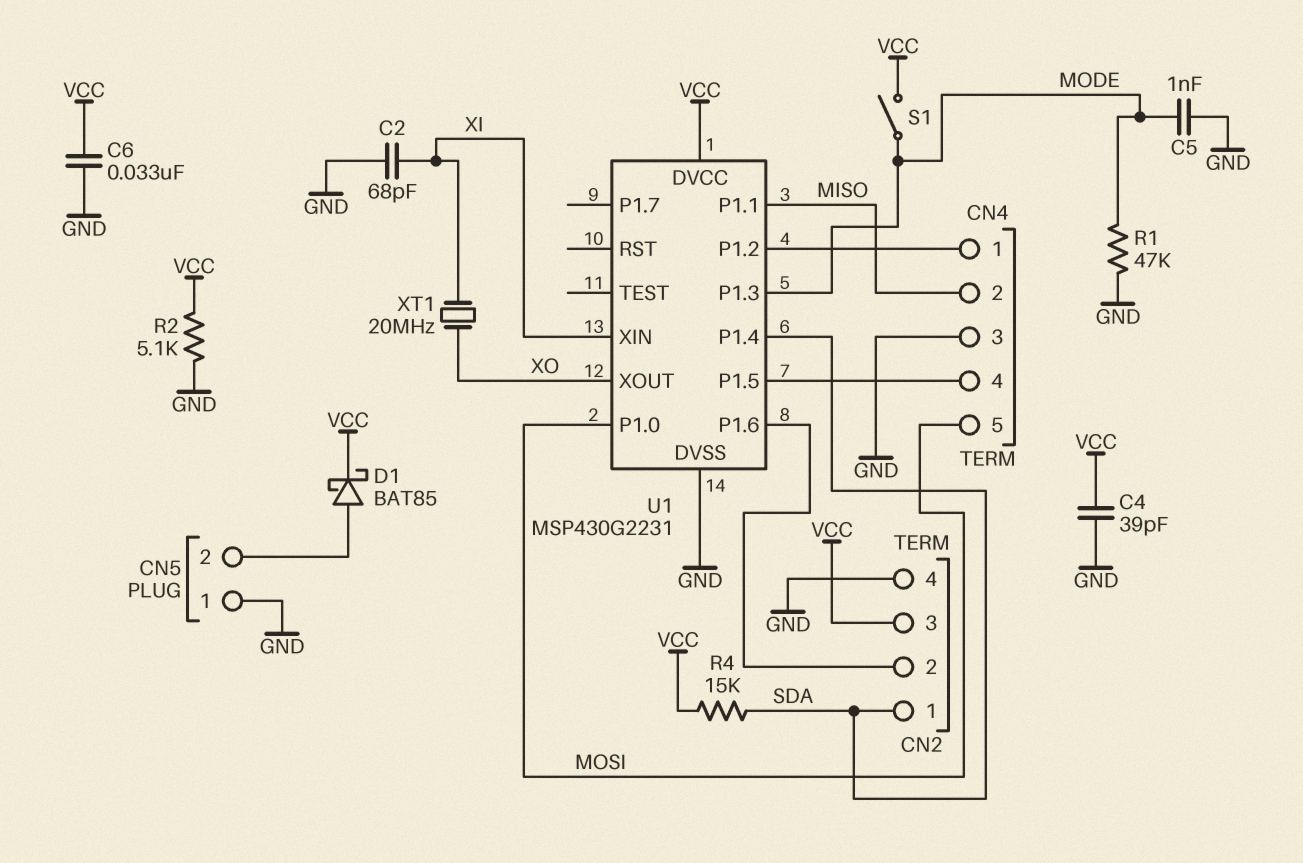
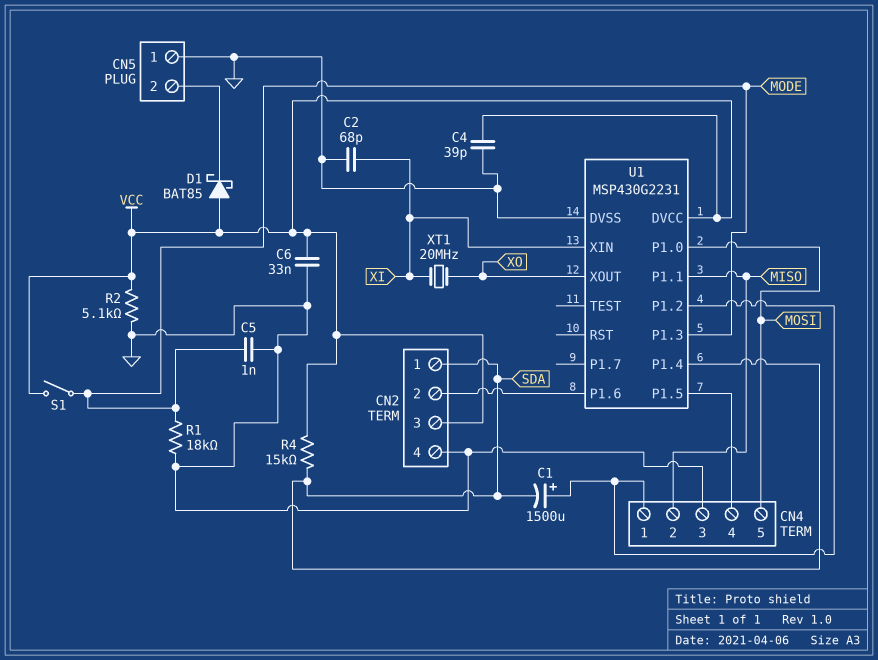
C1: none -> 1500uF (plus CN4/1, minus SDA)
D1: schottky BAT85 (A CN5/2, K VCC) -> schottky BAT85 (A VCC, K CN5/2)
R1: 47k (GND, MODE) -> 18k (GND, MODE)

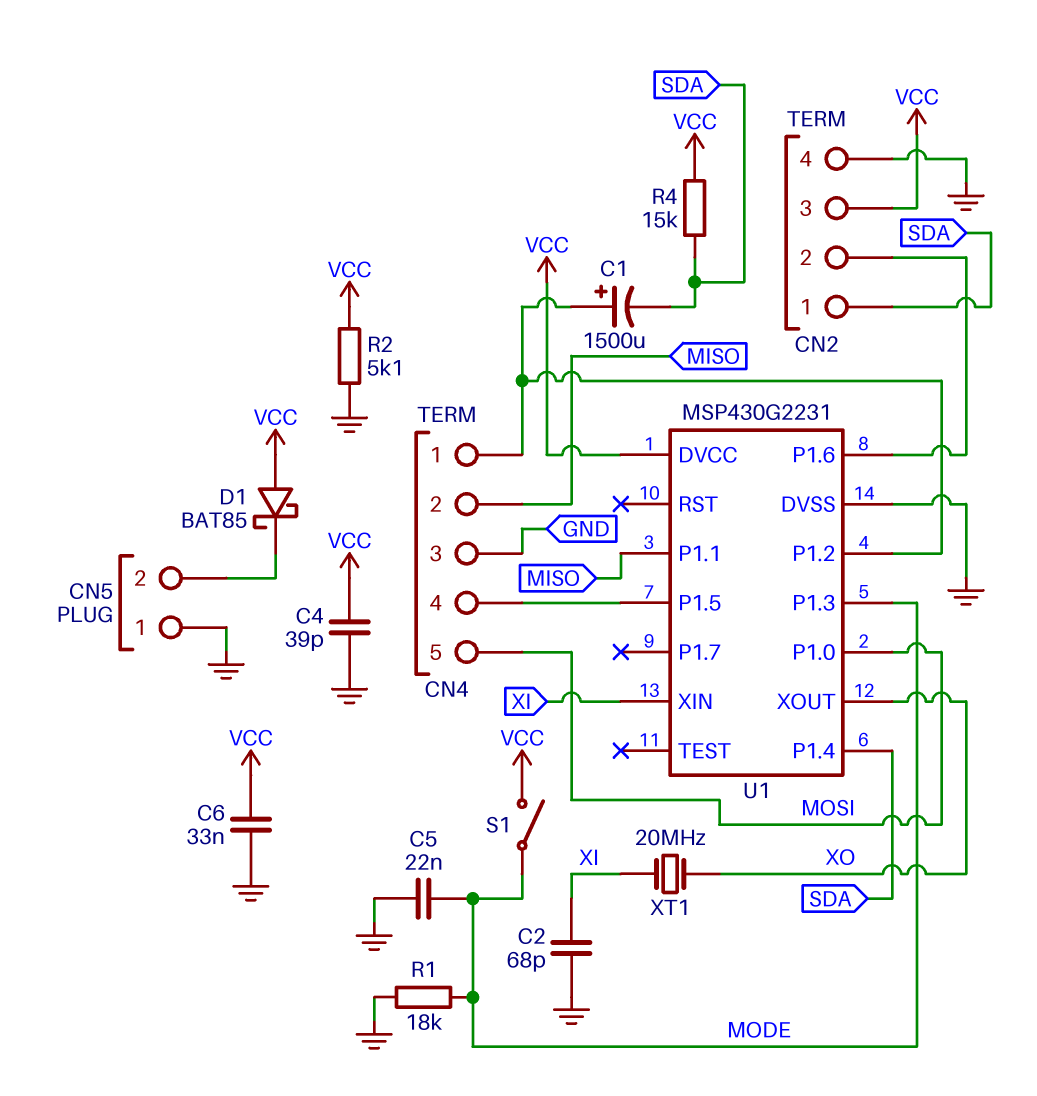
C5: 1nF (GND, MODE) -> 22nF (GND, MODE)

